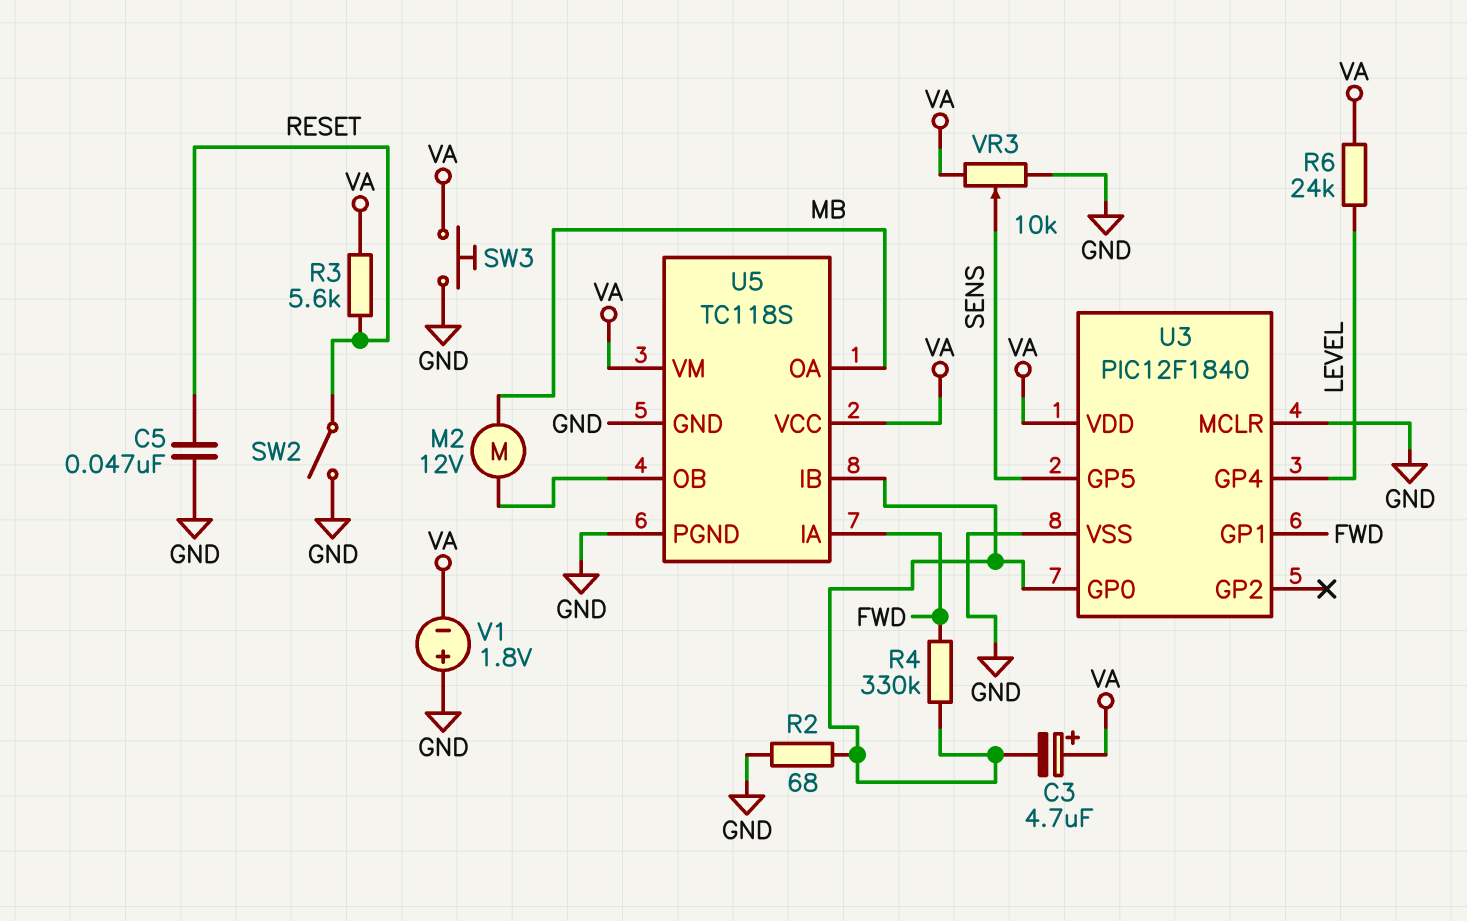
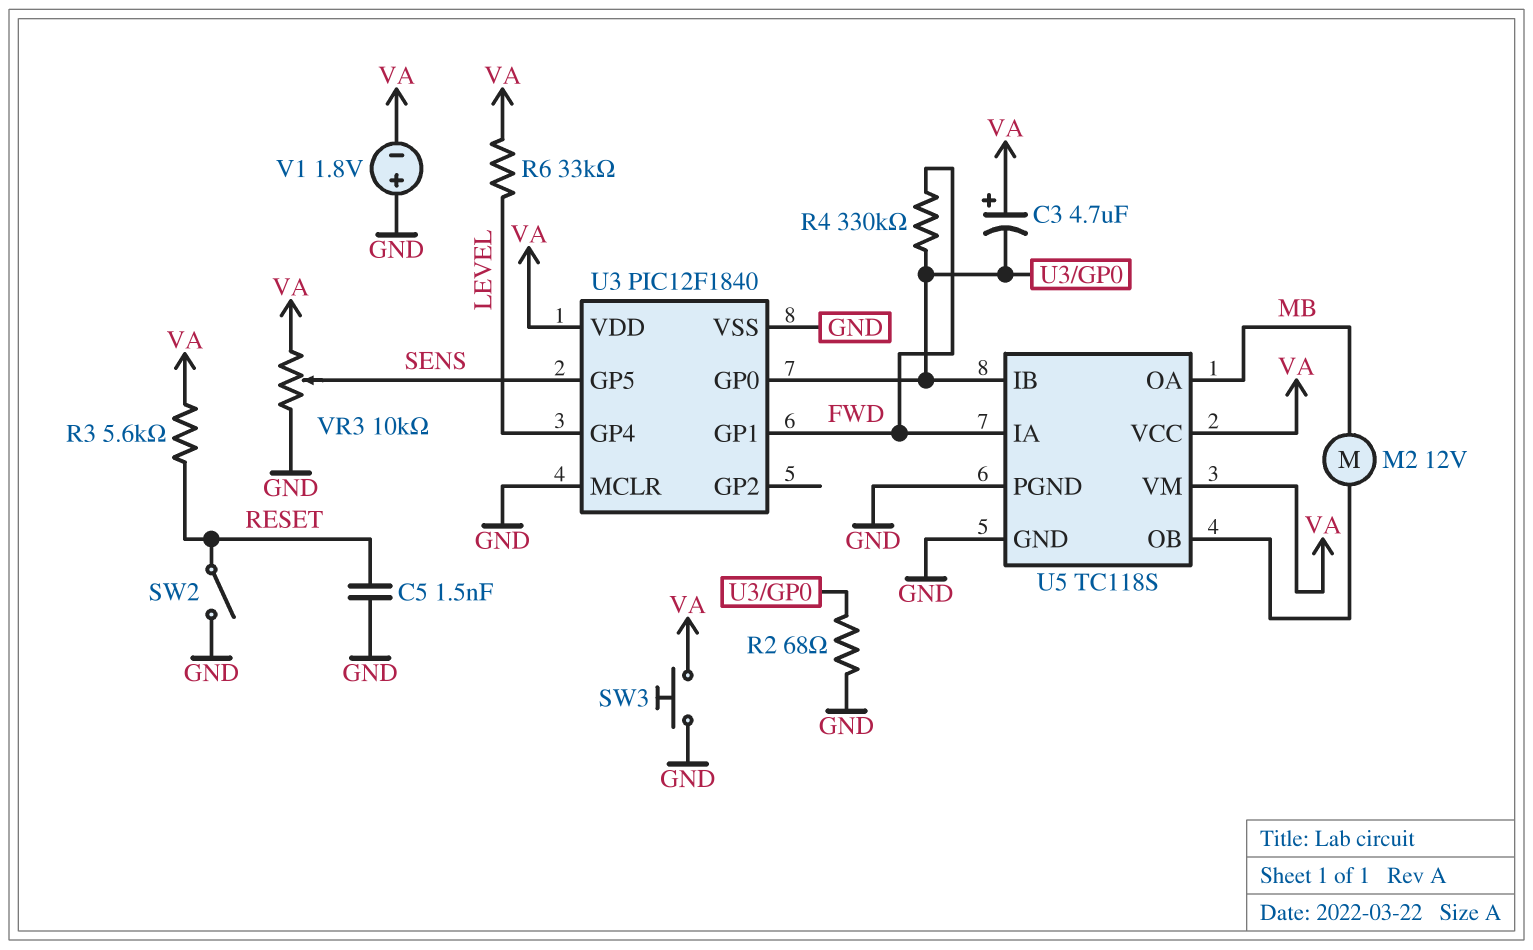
C5: 47nF (GND, RESET) -> 1.5nF (GND, RESET)
R6: 24k (LEVEL, VA) -> 33k (LEVEL, VA)

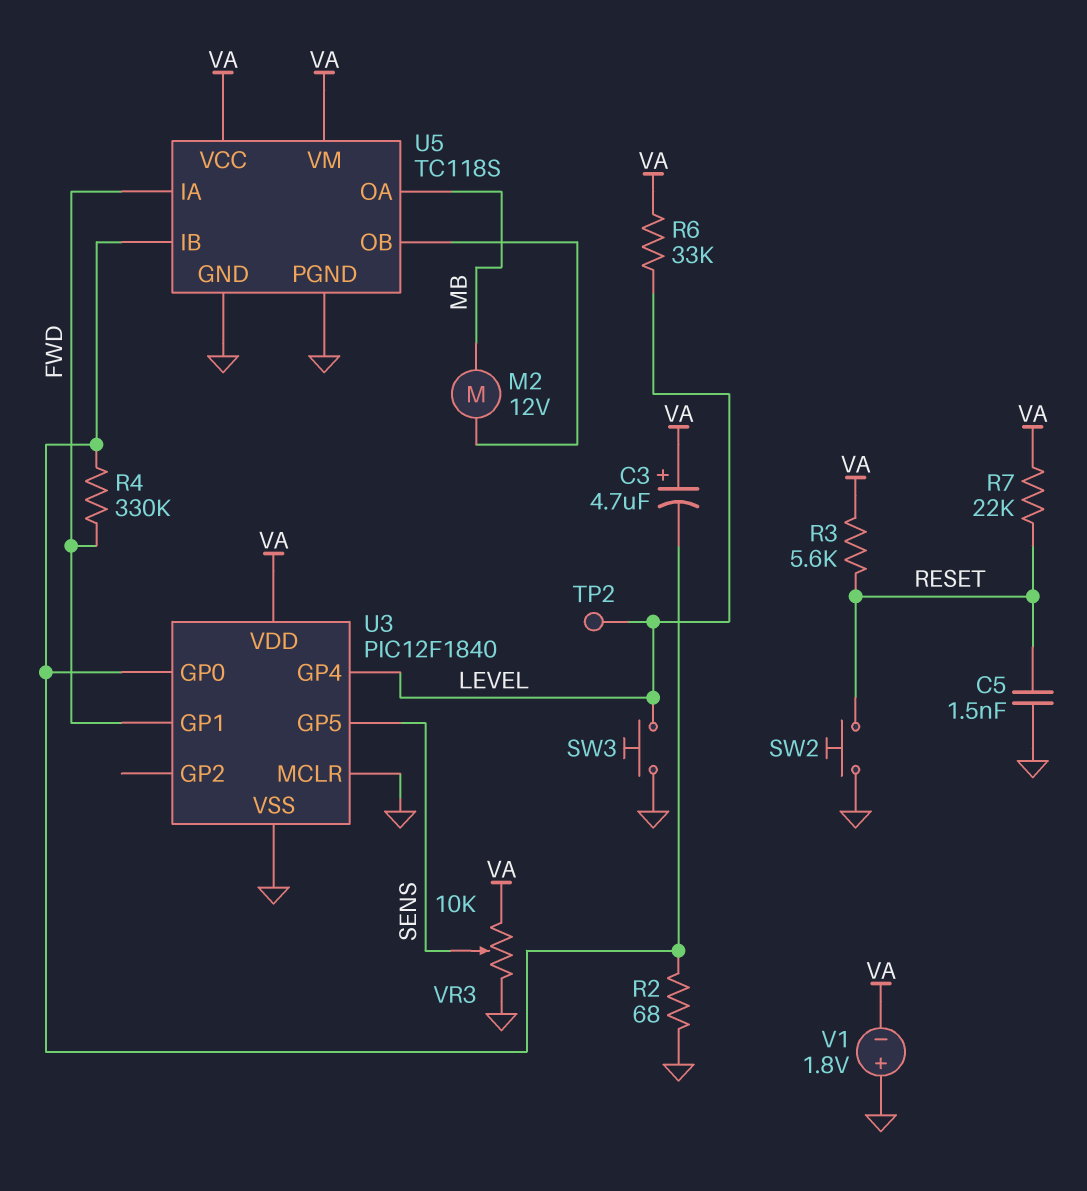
R7: none -> 22k (RESET, VA)
SW2: switch (GND, RESET) -> button (GND, RESET)
SW3: button (GND, VA) -> button (GND, LEVEL)
TP2: none -> test point (LEVEL)

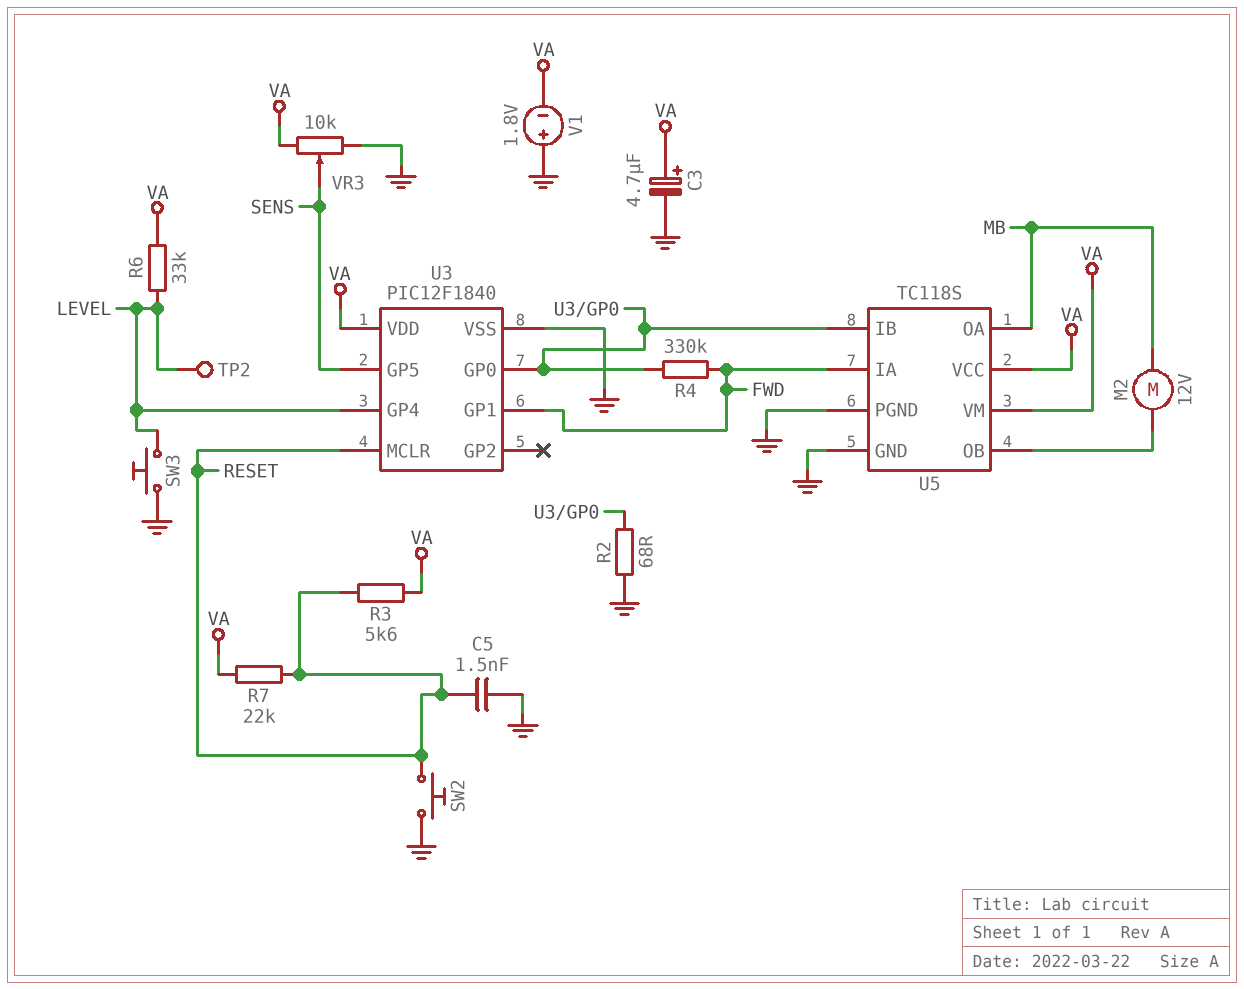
C3: 4.7uF (plus VA, minus U3/GP0) -> 4.7uF (plus VA, minus GND)
U3 pin MCLR: GND -> RESET

